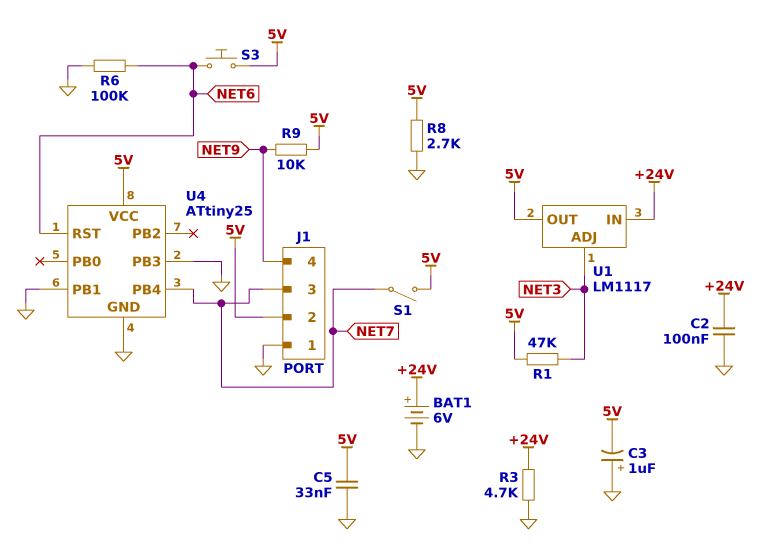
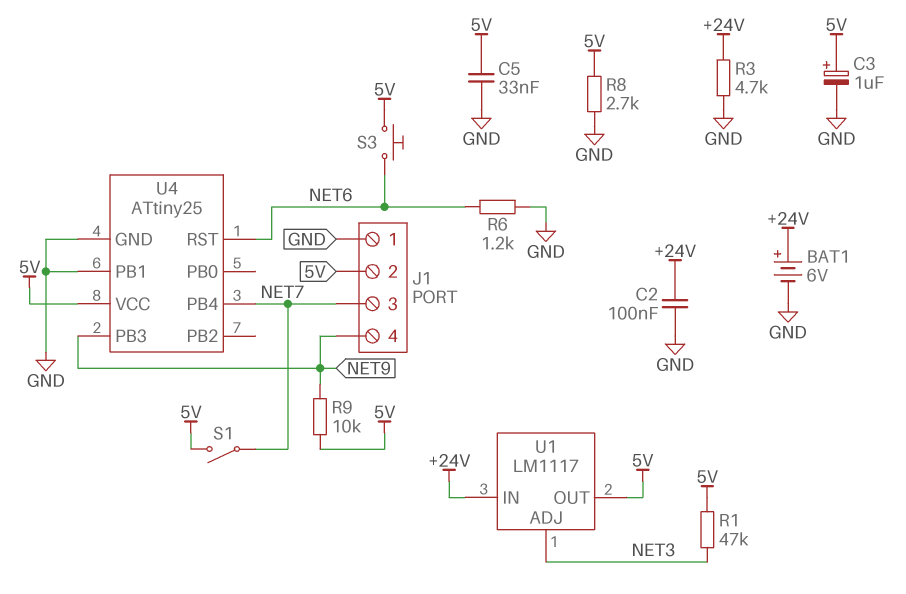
C3: 1uF (plus GND, minus 5V) -> 1uF (plus 5V, minus GND)
R6: 100k (GND, NET6) -> 1.2k (GND, NET6)
U4 pin PB3: GND -> NET9

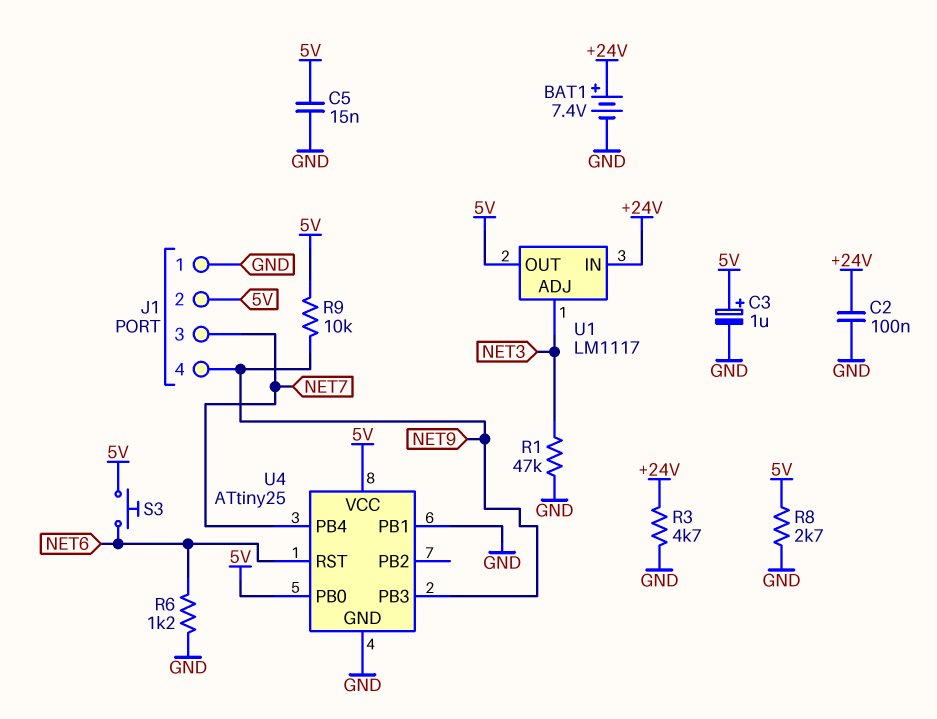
BAT1: 6V (plus +24V, minus GND) -> 7.4V (plus +24V, minus GND)
C5: 33nF (5V, GND) -> 15nF (5V, GND)
R1: 47k (5V, NET3) -> 47k (GND, NET3)
S1: switch (5V, NET7) -> none
U4 pin PB0: none -> 5V

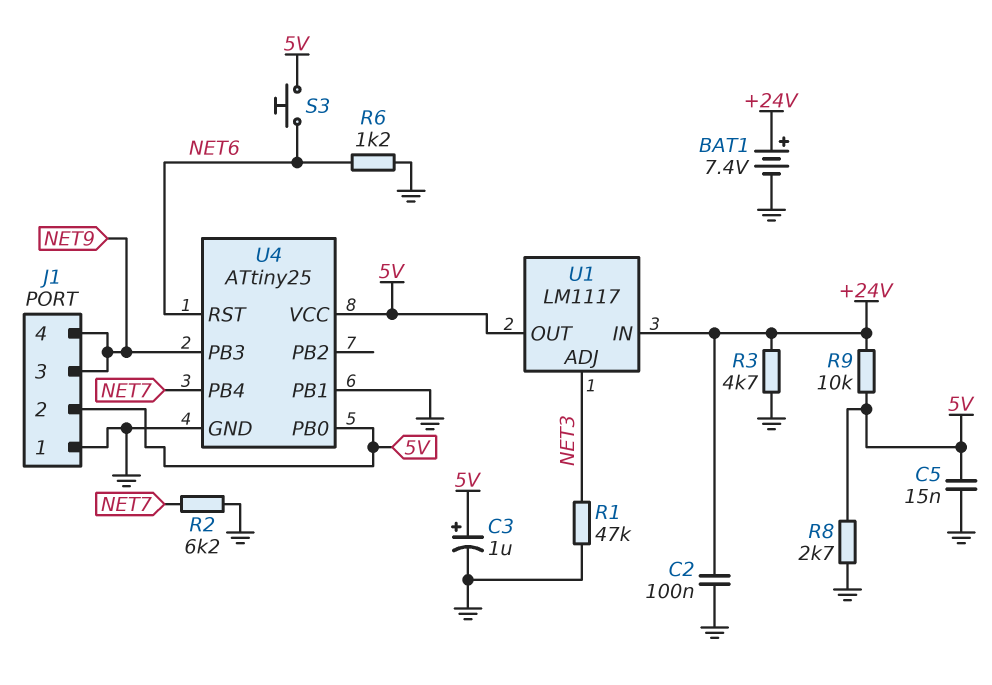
J1 pin 3: NET7 -> NET9
R2: none -> 6.2k (GND, NET7)
R9: 10k (5V, NET9) -> 10k (+24V, 5V)

